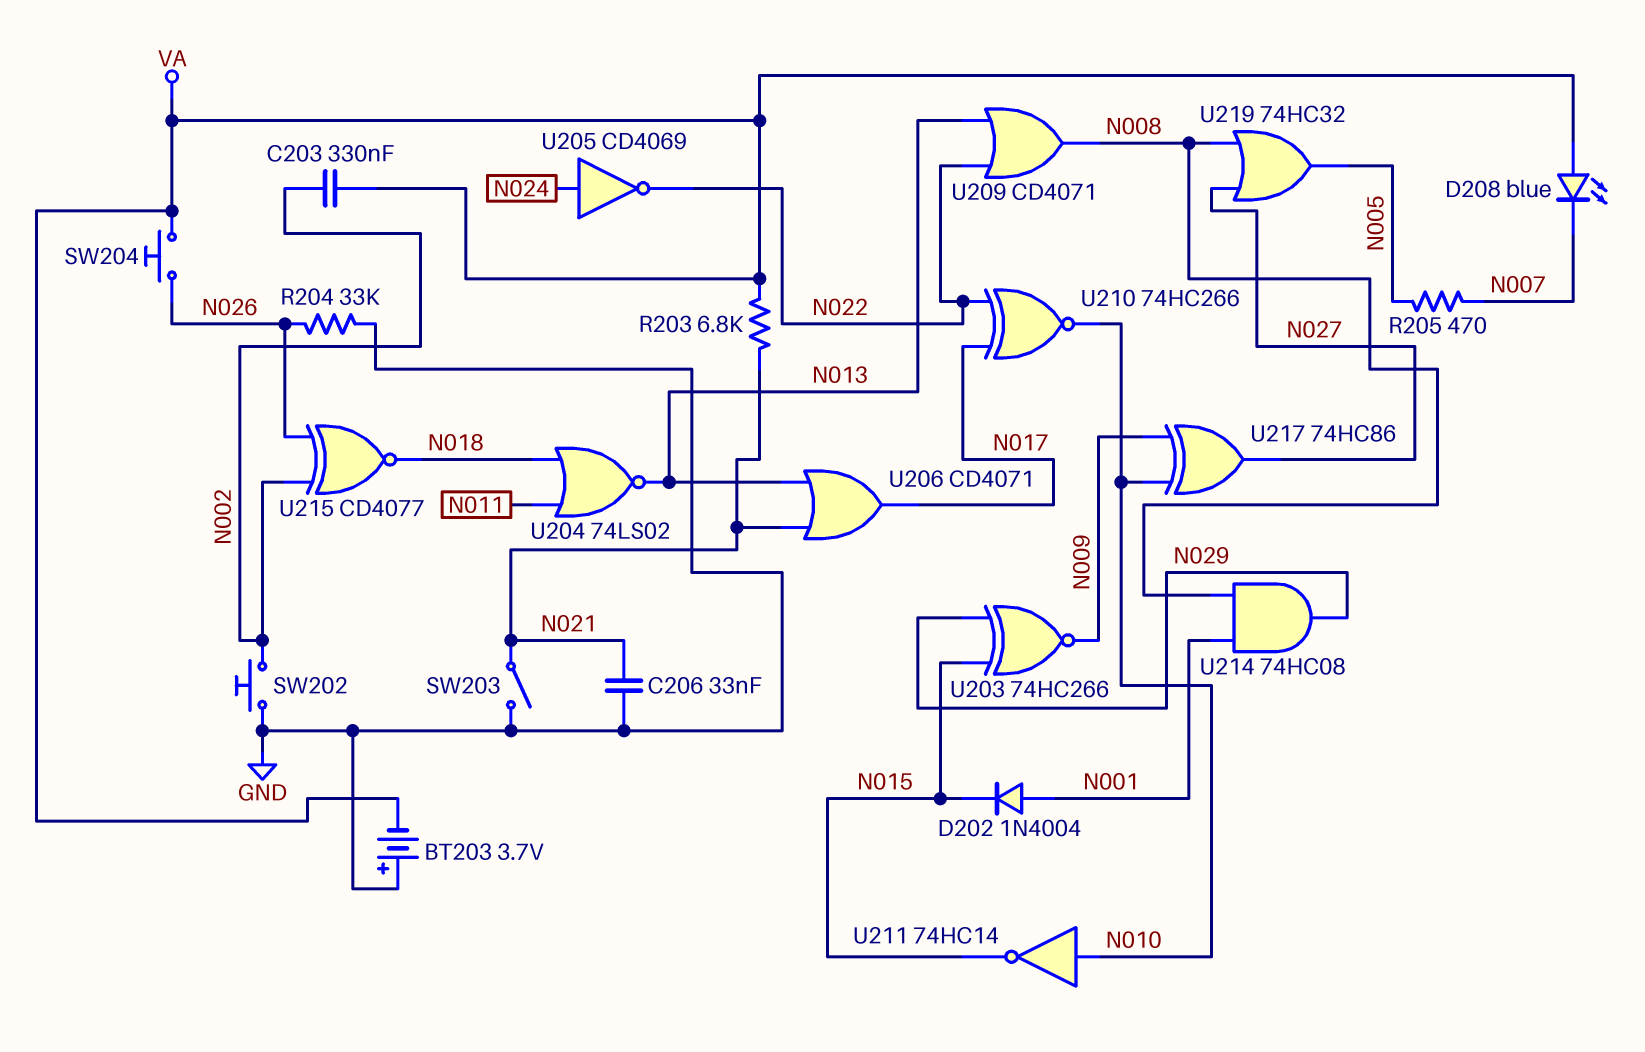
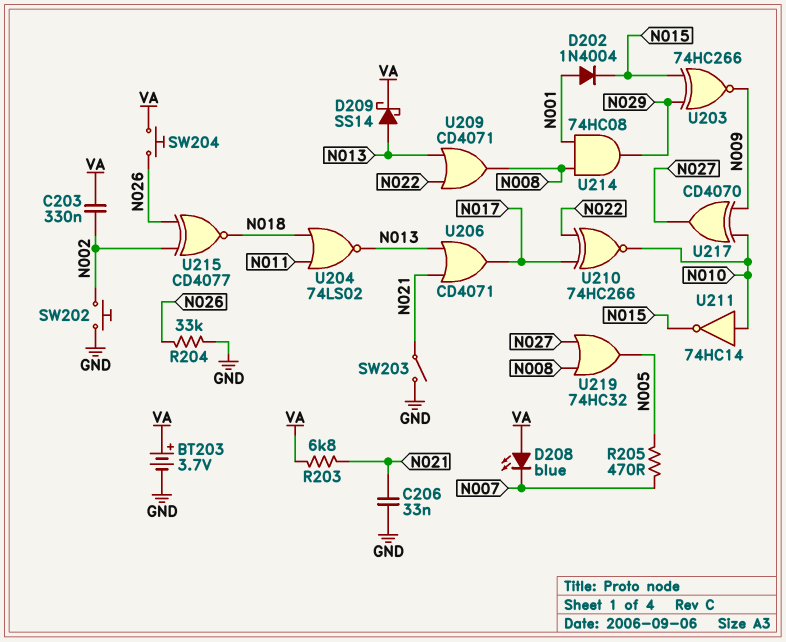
BT203: 3.7V (plus GND, minus VA) -> 3.7V (plus VA, minus GND)
D209: none -> schottky SS14 (A N013, K VA)
U205: NOT CD4069 (in N024, out N022) -> none
U217: XOR 74HC86 (in N009, in N010, out N027) -> XOR CD4070 (in N009, in N010, out N027)

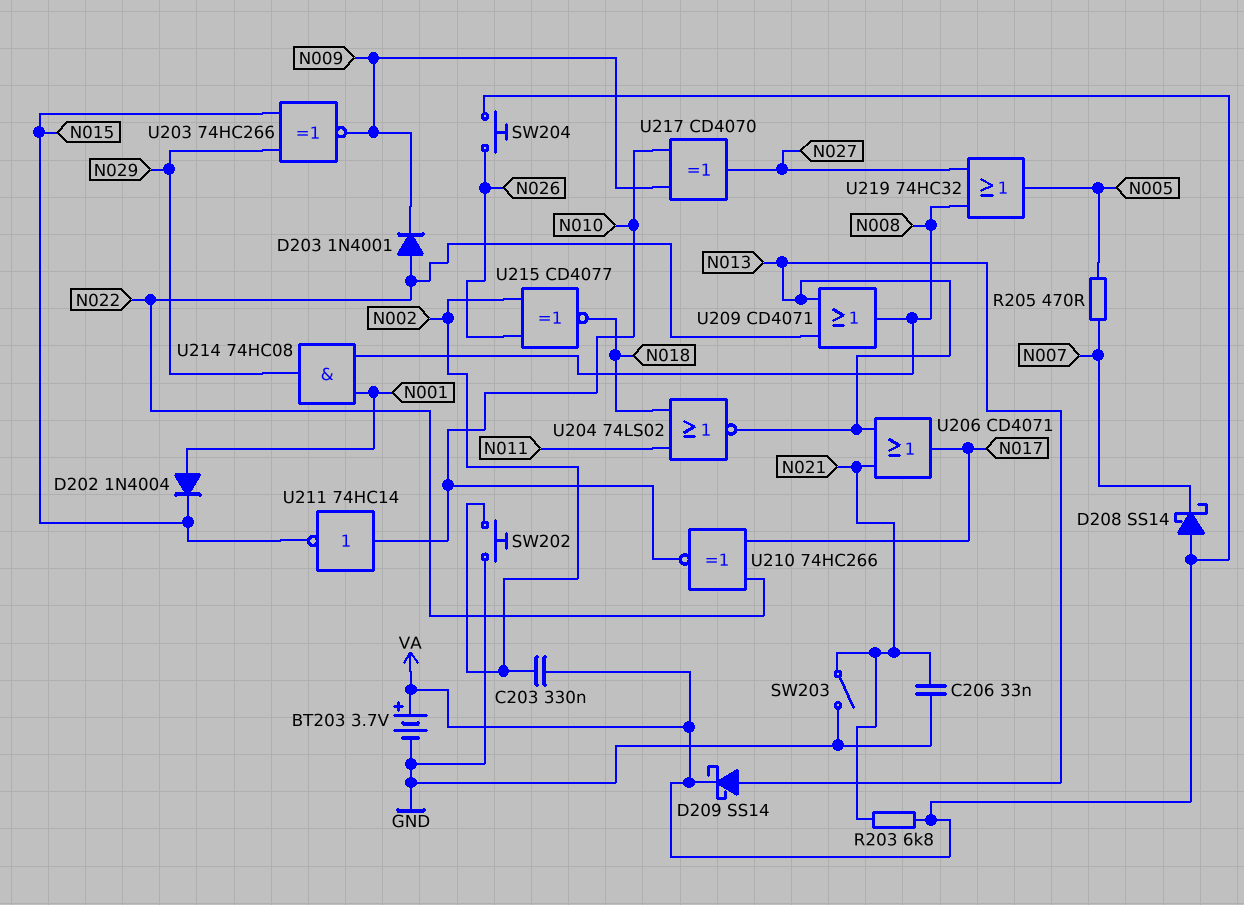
D203: none -> diode 1N4001 (A N022, K N009)
D208: LED blue (A VA, K N007) -> schottky SS14 (A VA, K N007)
R204: 33k (GND, N026) -> none

